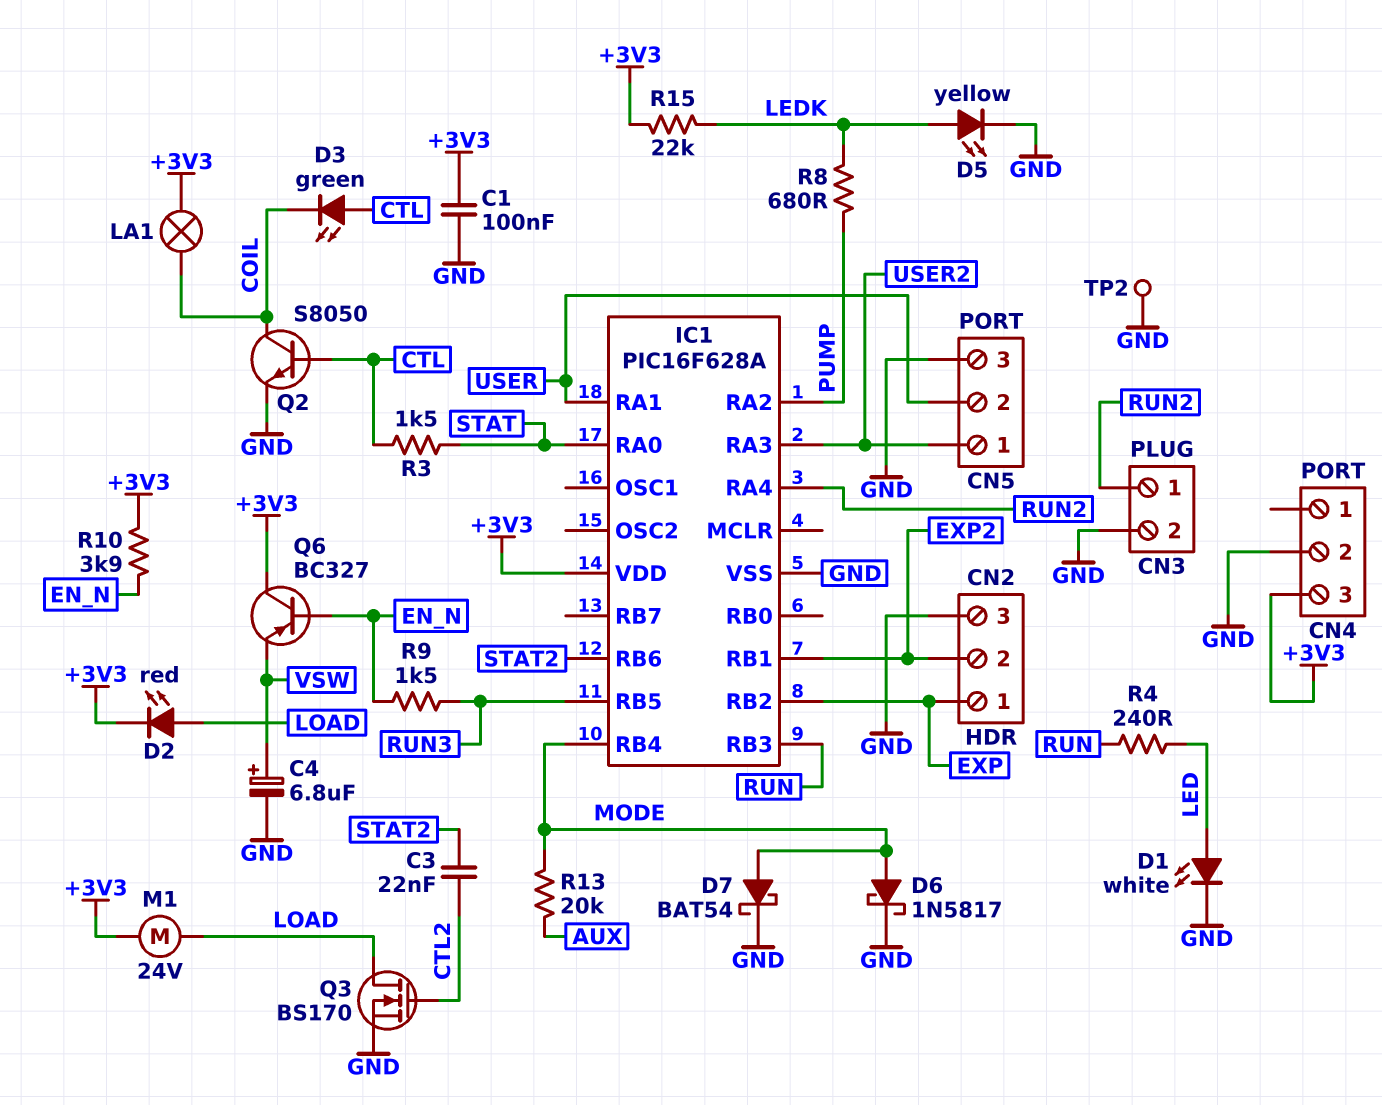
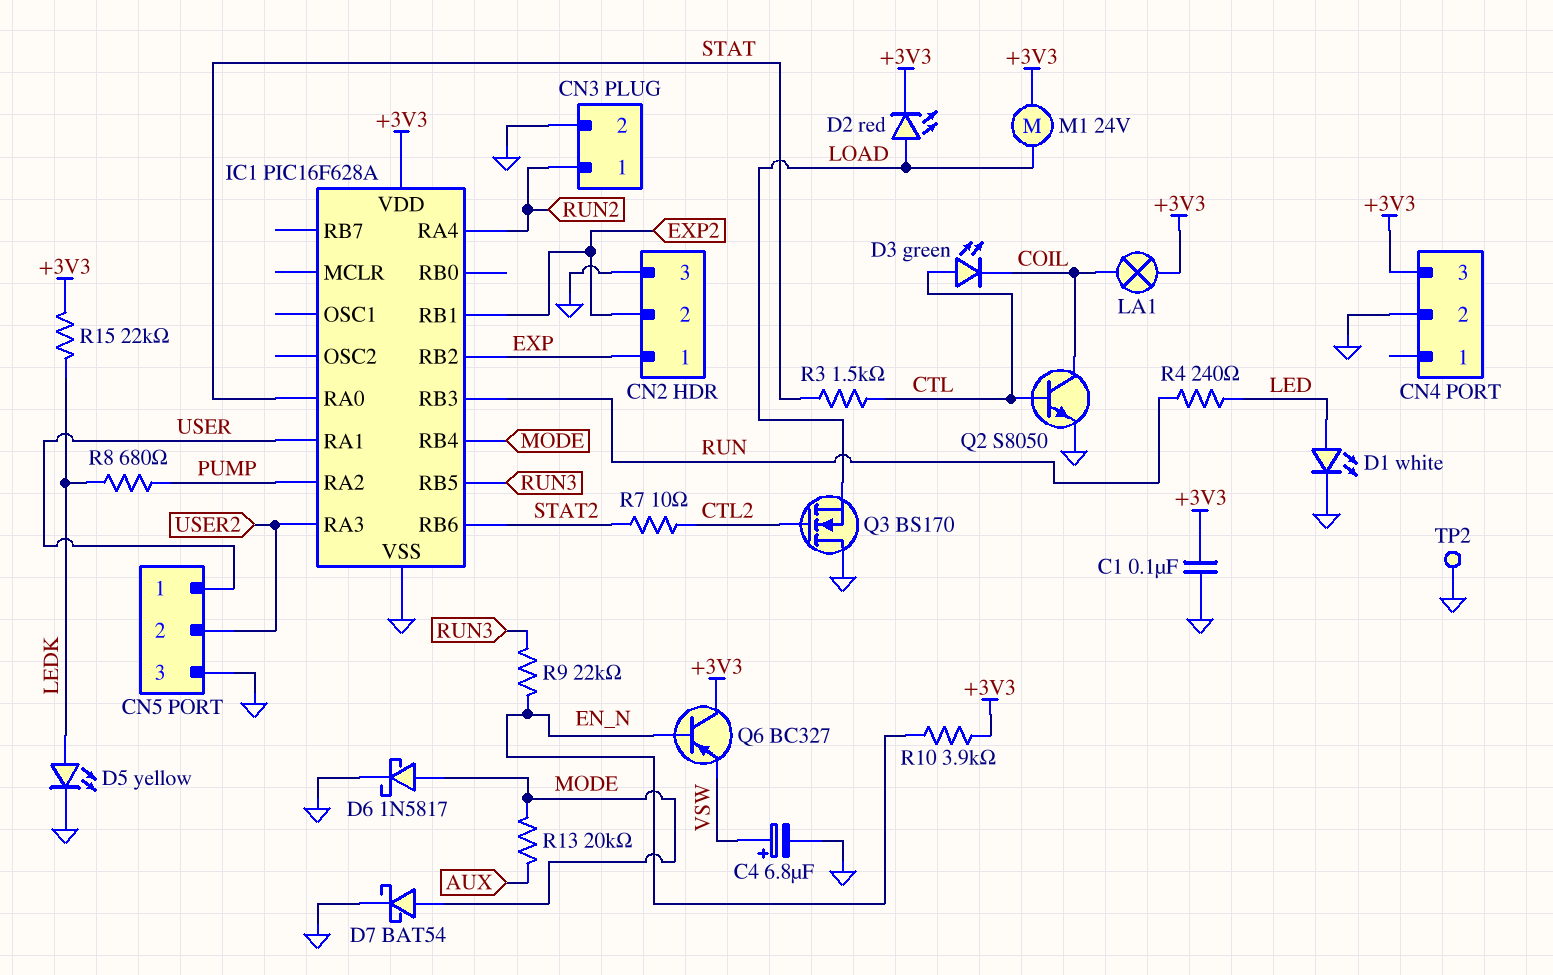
C3: 22nF (CTL2, STAT2) -> none
CN5 pin 1: USER2 -> USER
CN5 pin 2: USER -> USER2
Q3: NMOS BS170 (G CTL2, D LOAD, S GND) -> NMOS BS170 (G CTL2, D GND, S LOAD)
R7: none -> 10 (CTL2, STAT2)
R9: 1.5k (EN_N, RUN3) -> 22k (EN_N, RUN3)

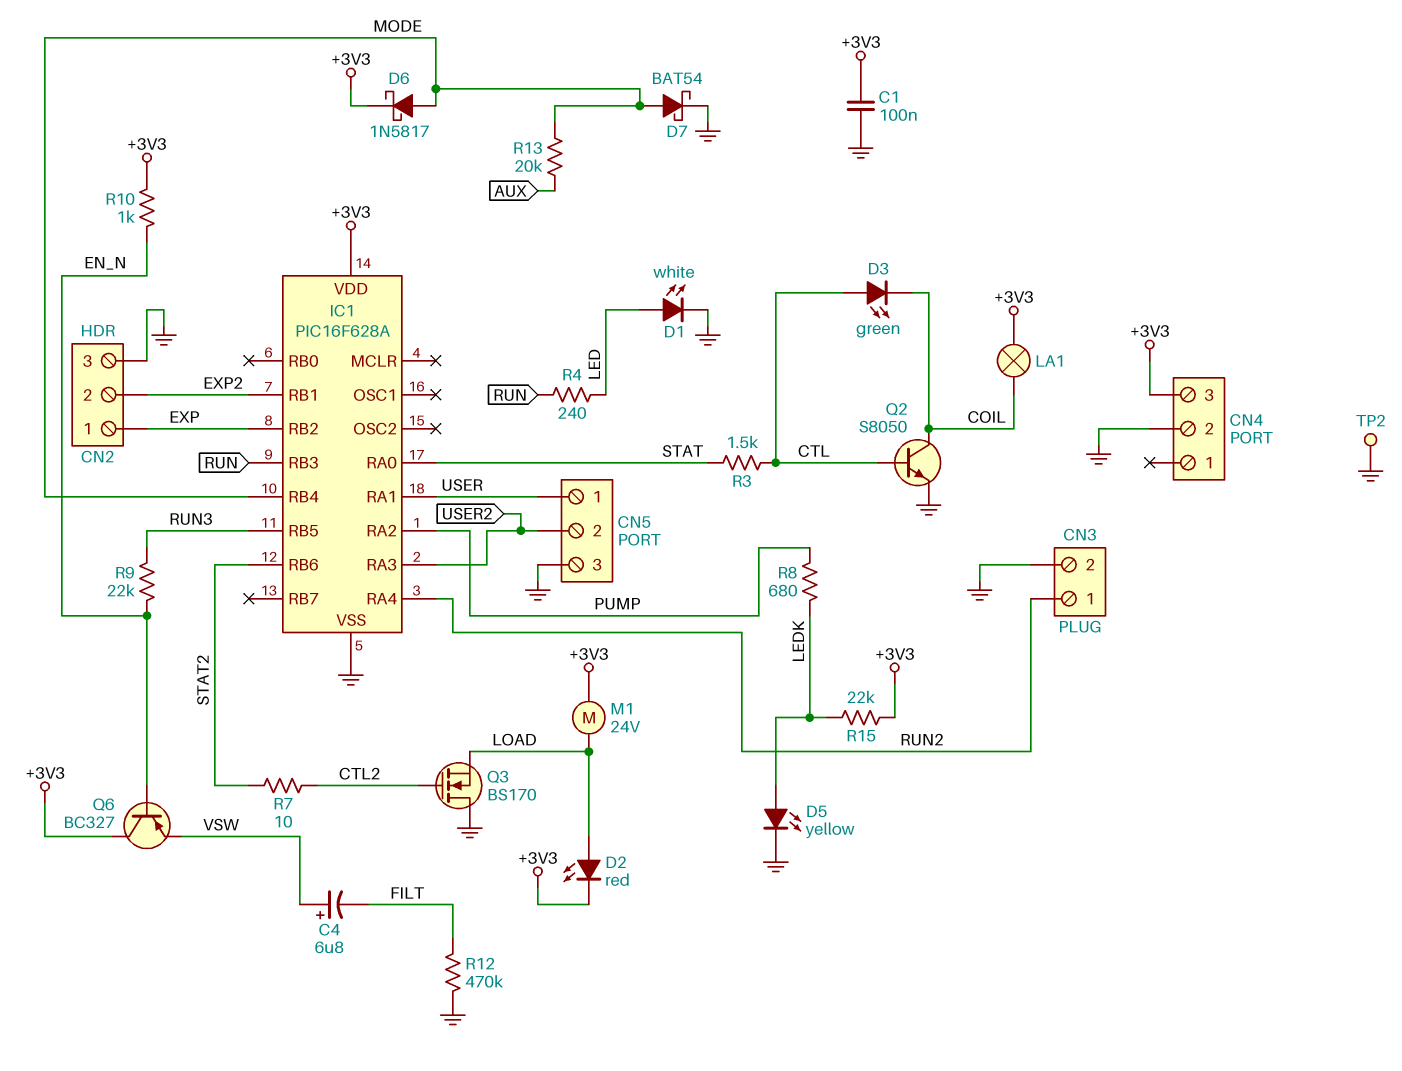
C4: 6.8uF (plus VSW, minus GND) -> 6.8uF (plus VSW, minus FILT)
D6: schottky 1N5817 (A MODE, K GND) -> schottky 1N5817 (A MODE, K +3V3)
R10: 3.9k (+3V3, EN_N) -> 1k (+3V3, EN_N)
R12: none -> 470k (FILT, GND)

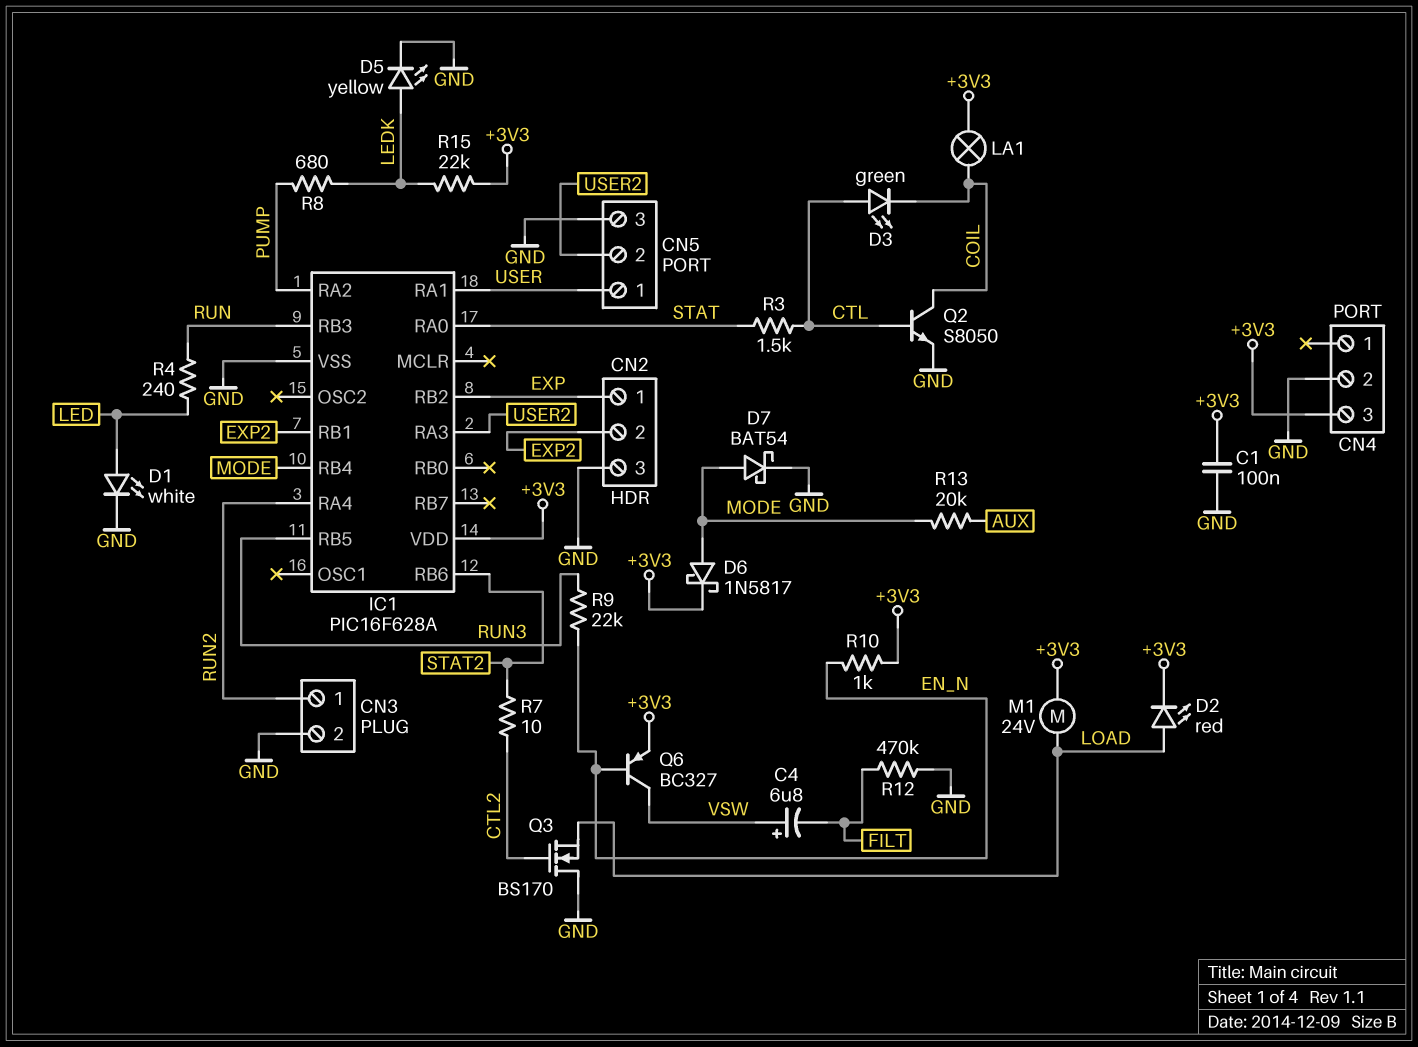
Q6: PNP BC327 (B EN_N, C +3V3, E VSW) -> PNP BC327 (B EN_N, C VSW, E +3V3)
TP2: test point (GND) -> none

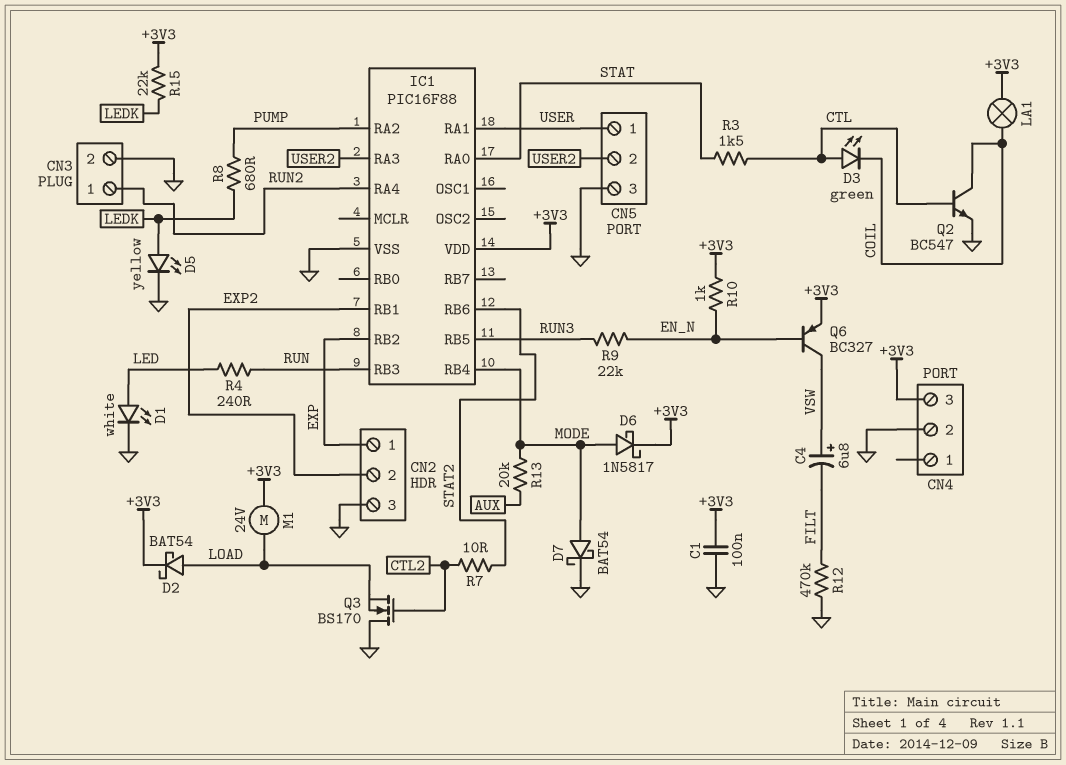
D2: LED red (A LOAD, K +3V3) -> schottky BAT54 (A LOAD, K +3V3)
IC1: PIC16F628A -> PIC16F88
Q2: NPN S8050 (B CTL, C COIL, E GND) -> NPN BC547 (B CTL, C COIL, E GND)

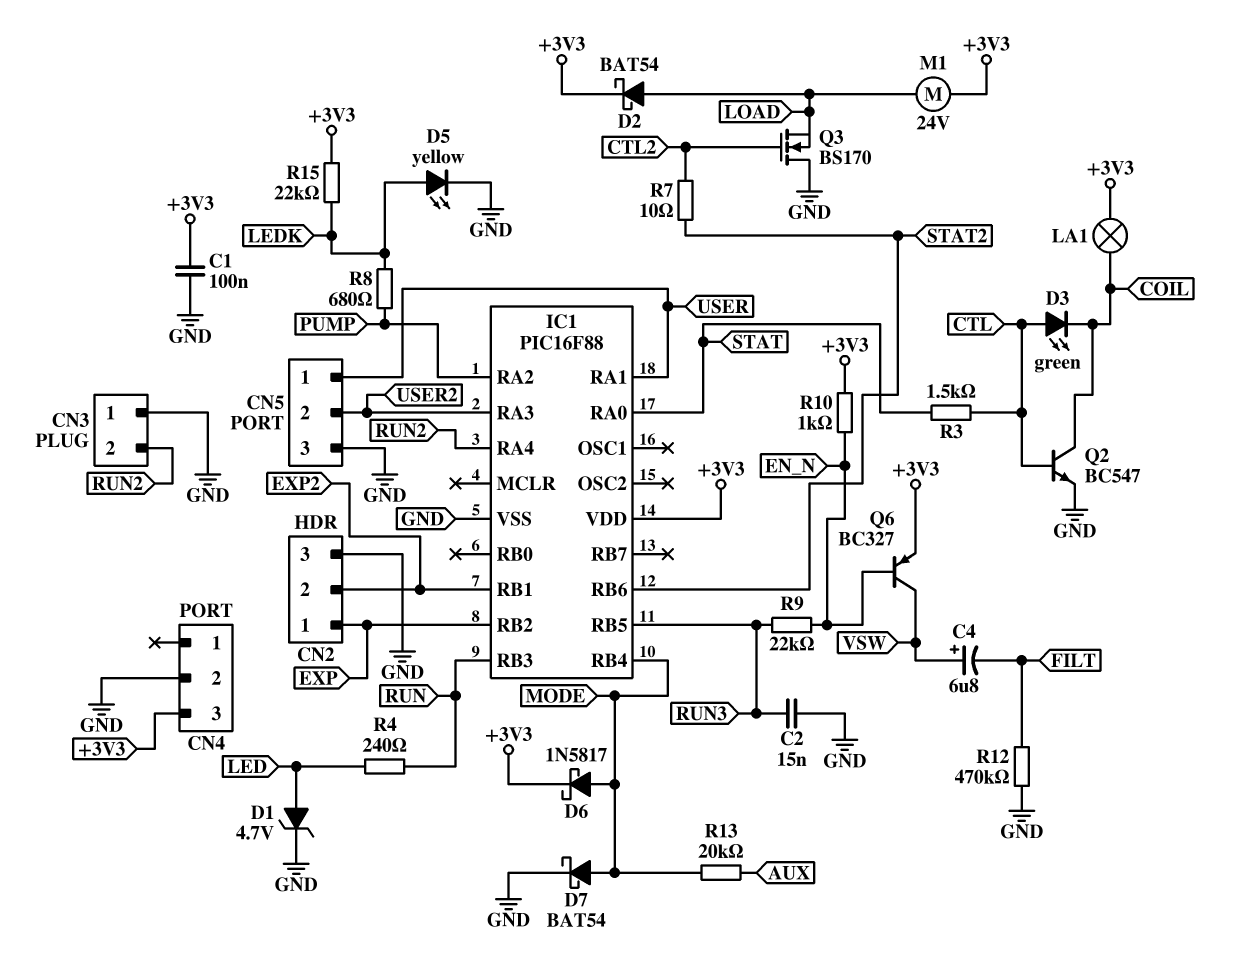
C2: none -> 15nF (GND, RUN3)
CN3 pin 1: RUN2 -> GND
CN3 pin 2: GND -> RUN2
D1: LED white (A LED, K GND) -> zener 4.7V (A LED, K GND)

